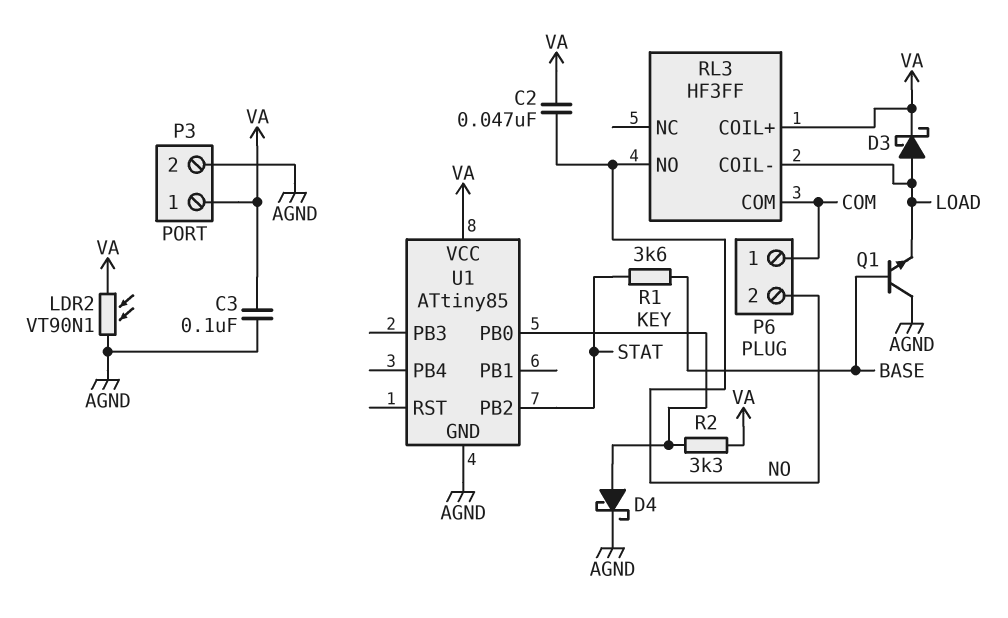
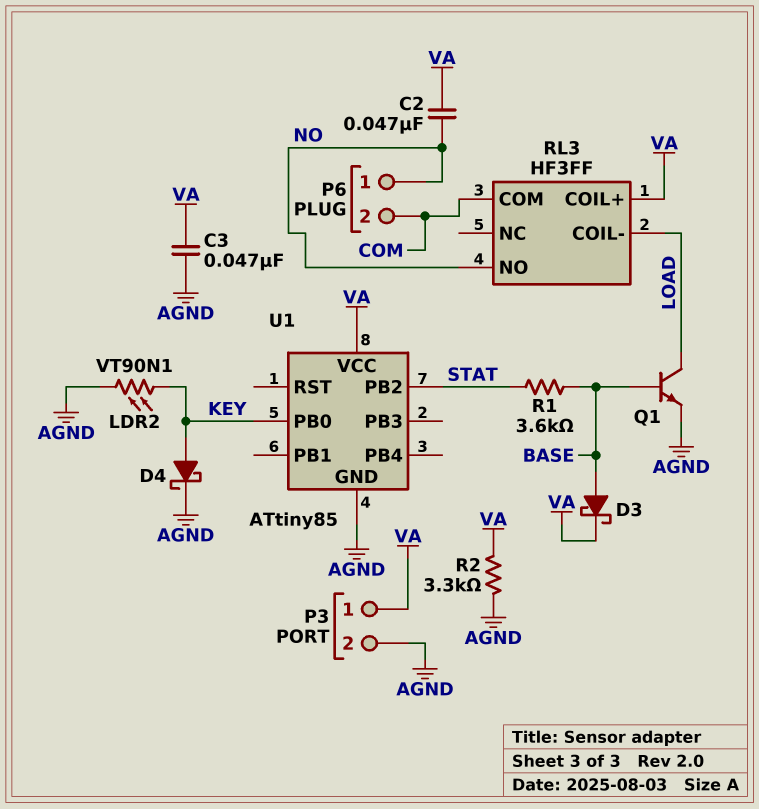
C3: 100nF (AGND, VA) -> 47nF (AGND, VA)
D3: schottky (A LOAD, K VA) -> schottky (A BASE, K VA)
LDR2: VT90N1 (AGND, VA) -> VT90N1 (AGND, KEY)
P6 pin 1: COM -> NO
P6 pin 2: NO -> COM
Q1: NPN (B BASE, C AGND, E LOAD) -> NPN (B BASE, C LOAD, E AGND)
R2: 3.3k (KEY, VA) -> 3.3k (AGND, VA)

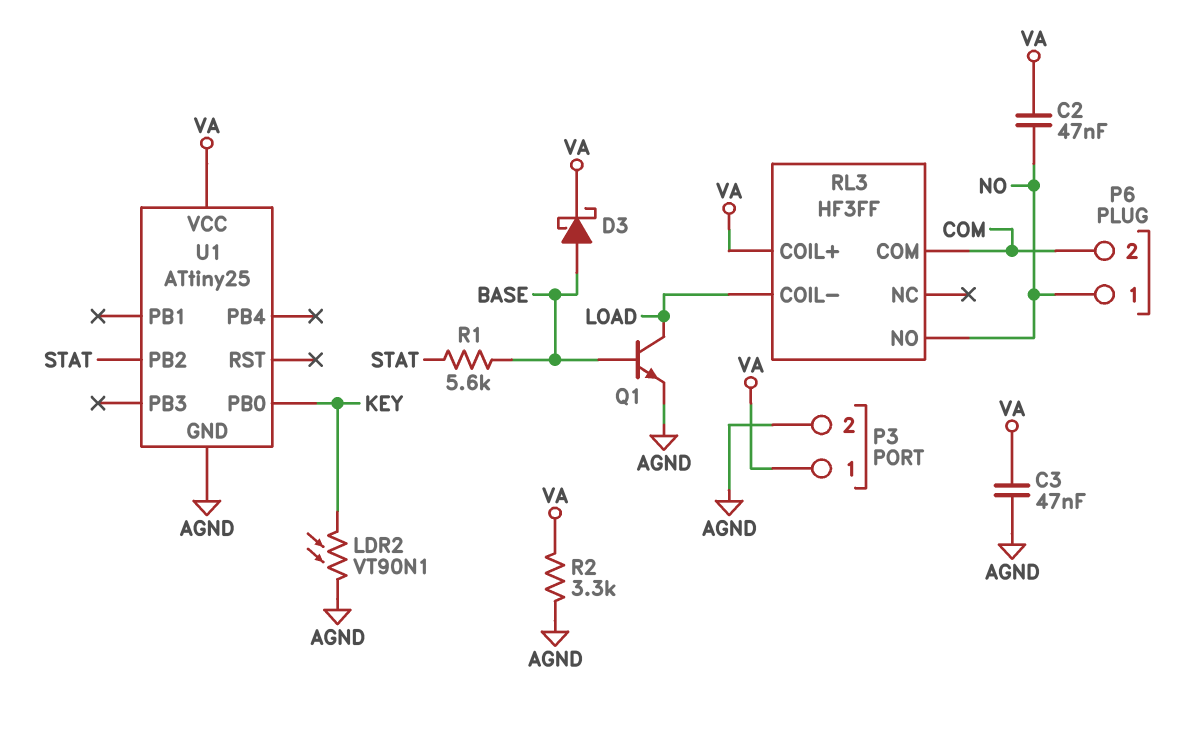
D4: schottky (A KEY, K AGND) -> none
R1: 3.6k (BASE, STAT) -> 5.6k (BASE, STAT)
U1: ATtiny85 -> ATtiny25

